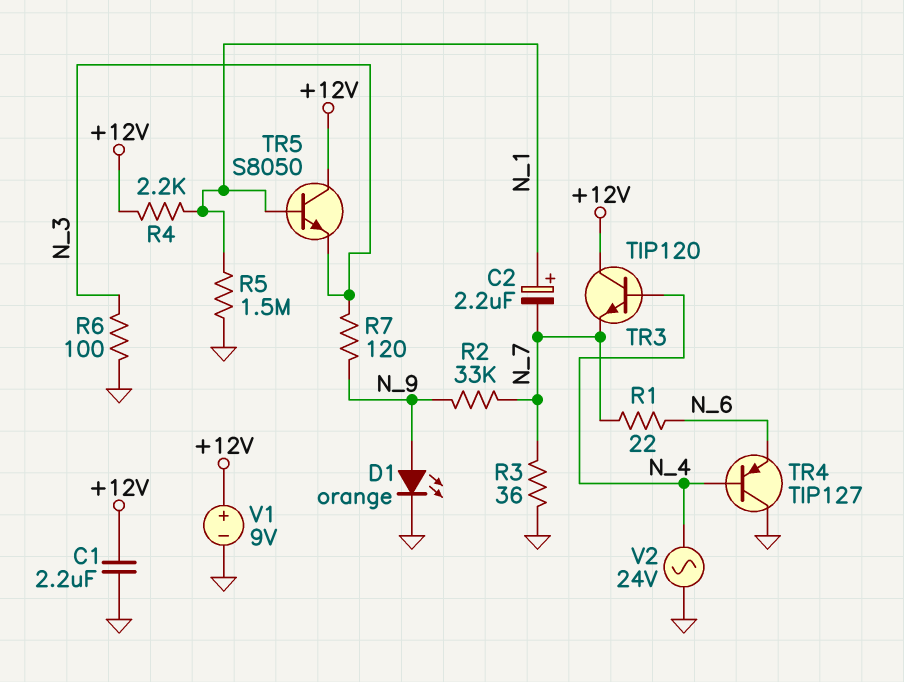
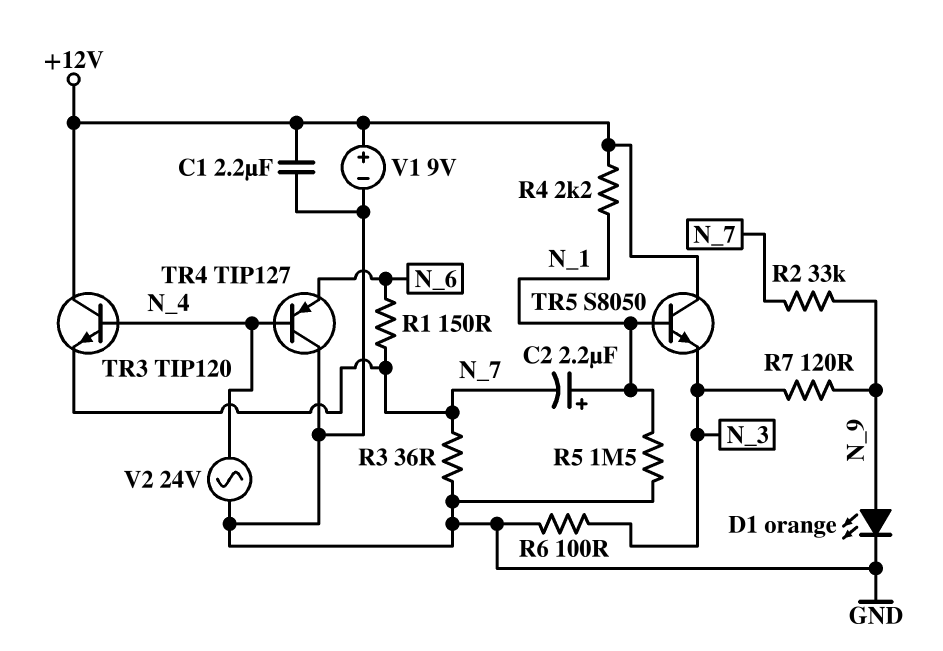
R1: 22 (N_6, N_7) -> 150 (N_6, N_7)

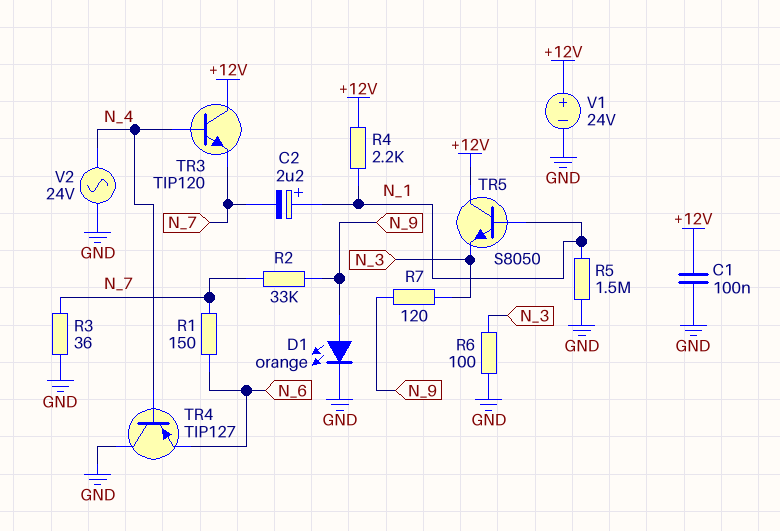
C1: 2.2uF (+12V, GND) -> 100nF (+12V, GND)
V1: 9V (plus +12V, minus GND) -> 24V (plus +12V, minus GND)

